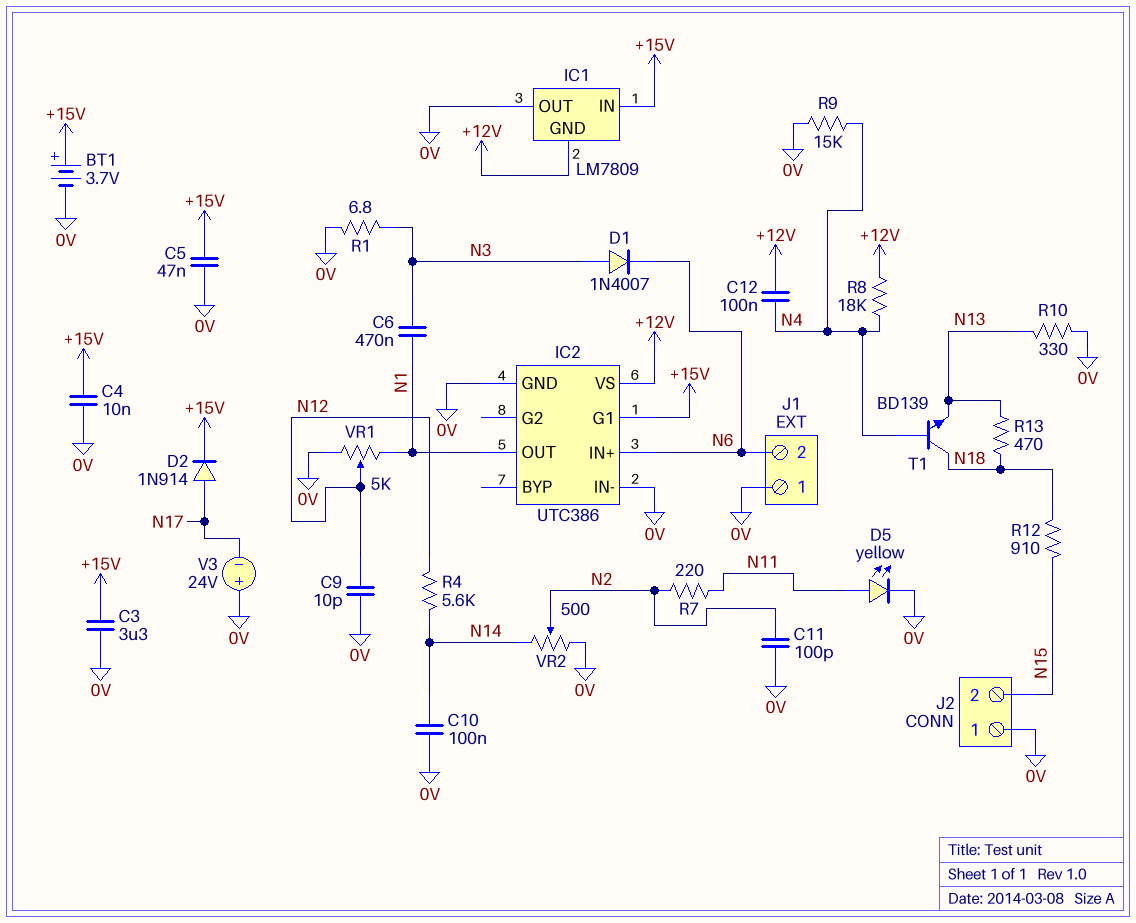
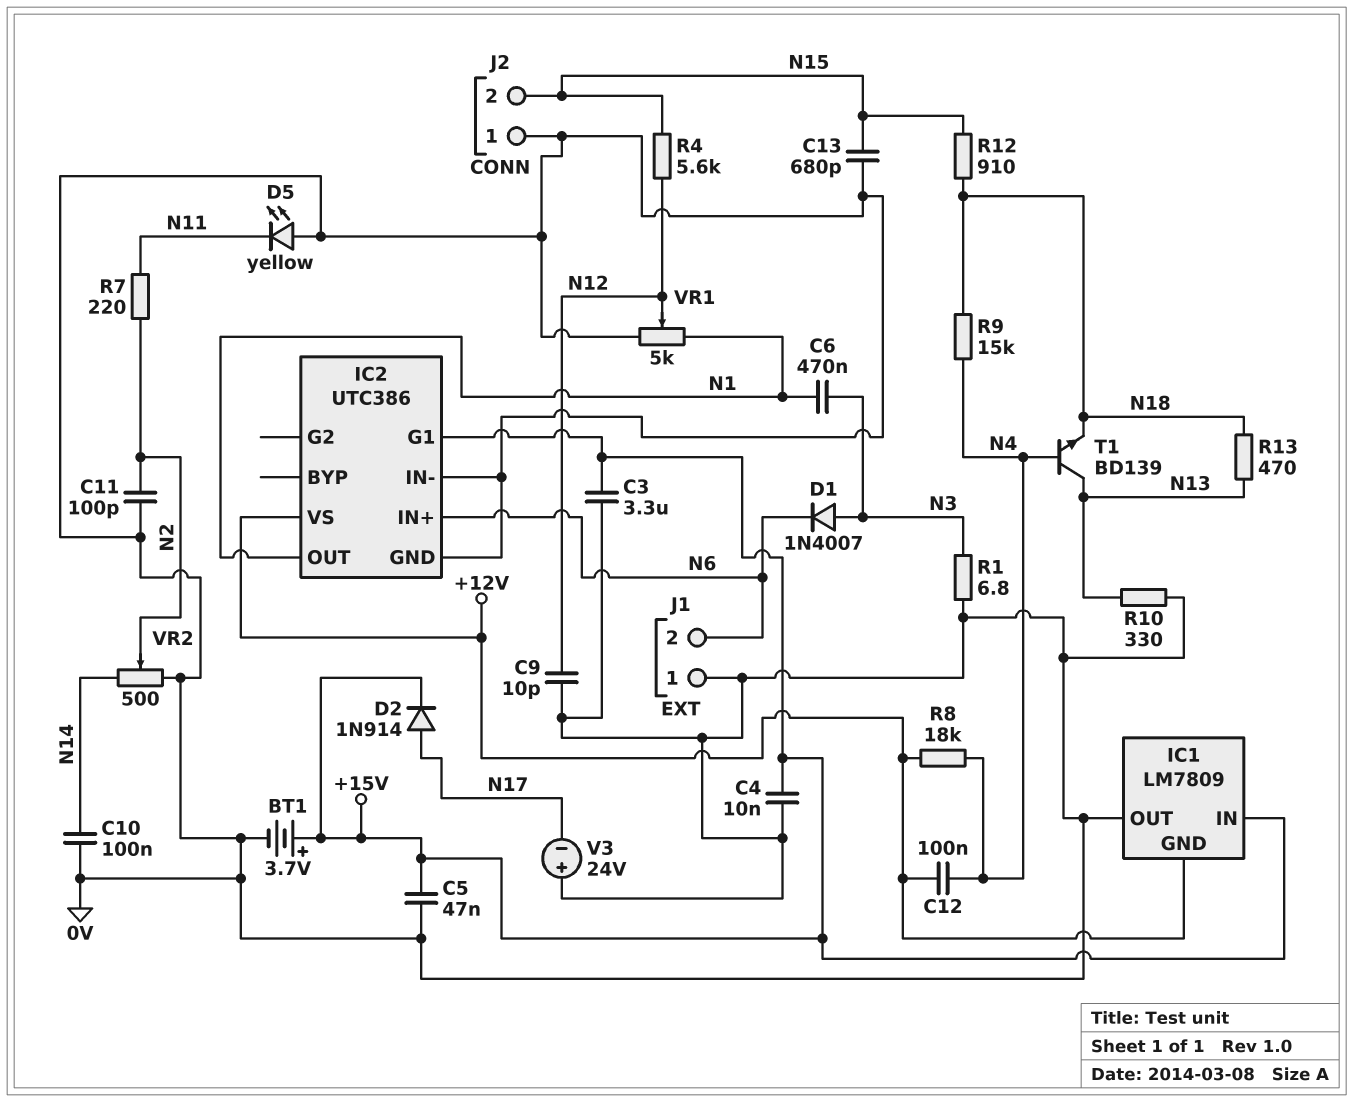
C13: none -> 680pF (0V, N15)
D5: LED yellow (A N11, K 0V) -> LED yellow (A 0V, K N11)
R4: 5.6k (N12, N14) -> 5.6k (N12, N15)
R9: 15k (0V, N4) -> 15k (N4, N18)
T1: NPN BD139 (B N4, C N18, E N13) -> NPN BD139 (B N4, C N13, E N18)

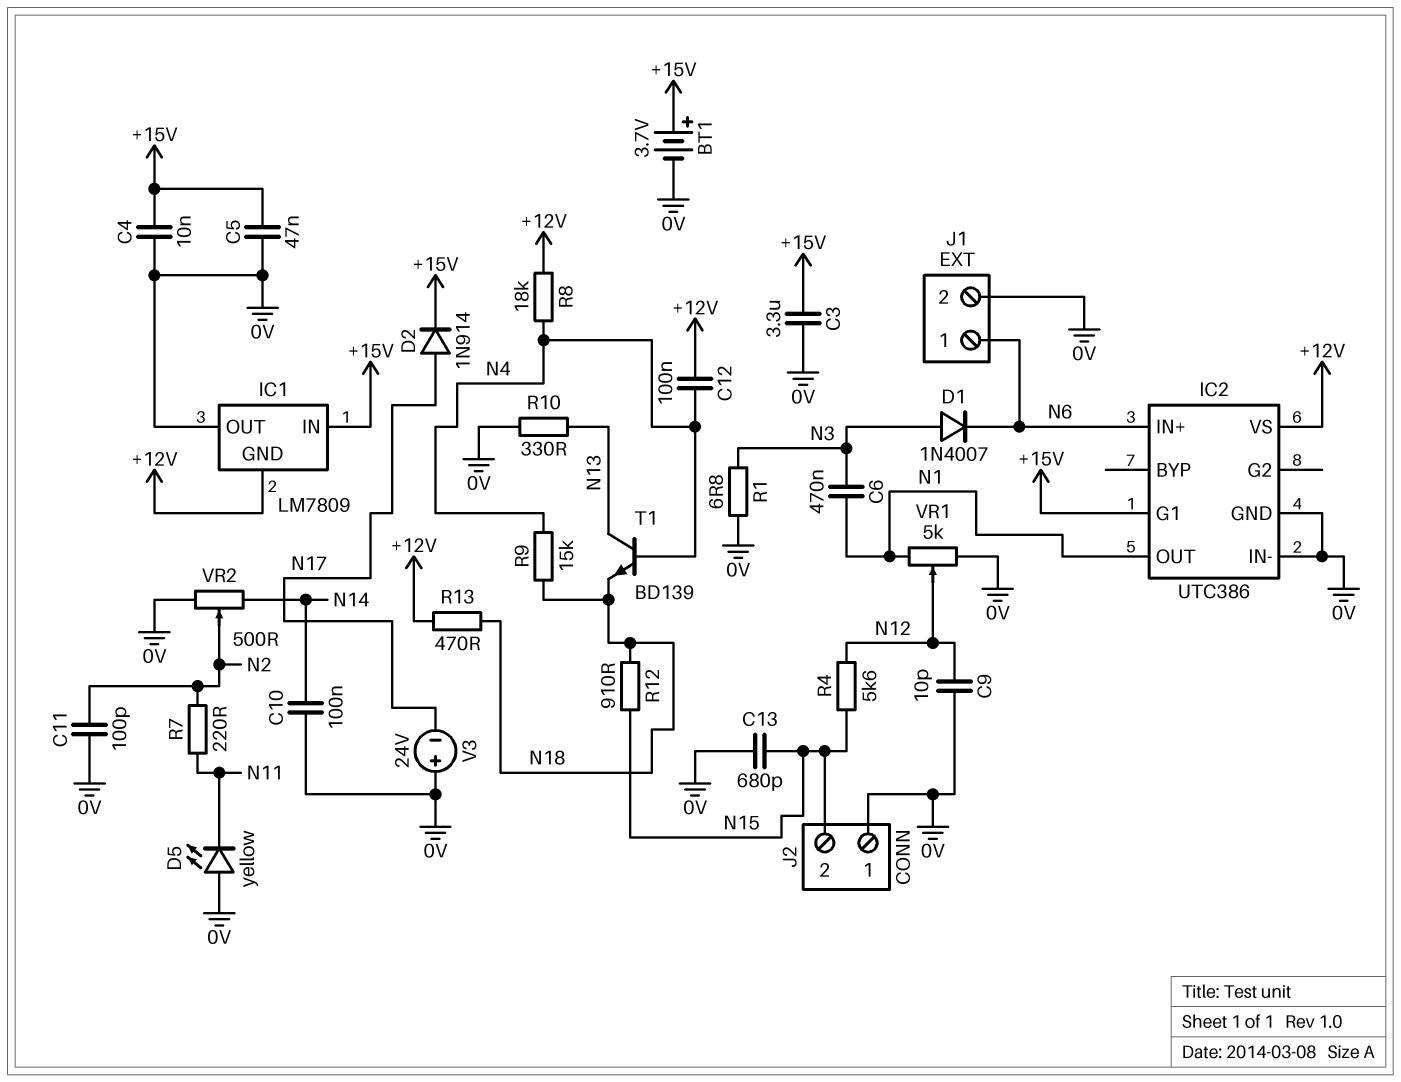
J1 pin 1: 0V -> N6
J1 pin 2: N6 -> 0V
R13: 470 (N13, N18) -> 470 (+12V, N18)

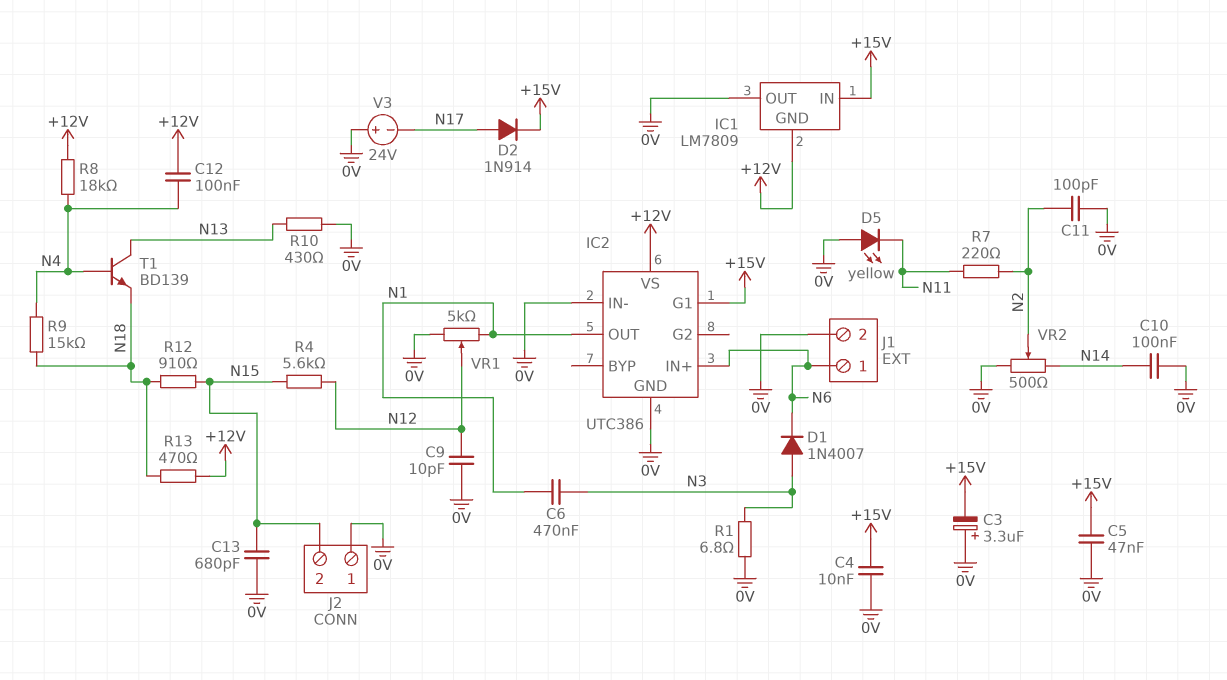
BT1: 3.7V (plus +15V, minus 0V) -> none
C3: 3.3uF (+15V, 0V) -> 3.3uF (plus 0V, minus +15V)
R10: 330 (0V, N13) -> 430 (0V, N13)

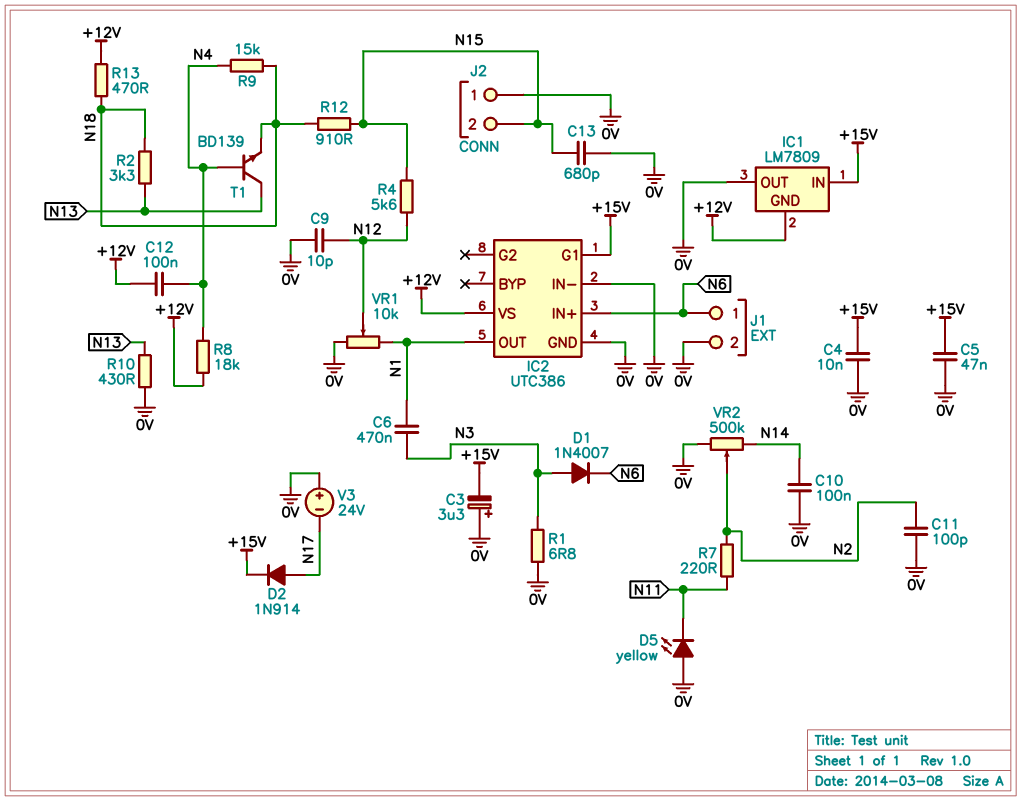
R2: none -> 3.3k (N13, N18)
VR1: 5k (0V, N1, wiper N12) -> 10k (0V, N1, wiper N12)
VR2: 500 (0V, N14, wiper N2) -> 500k (0V, N14, wiper N2)

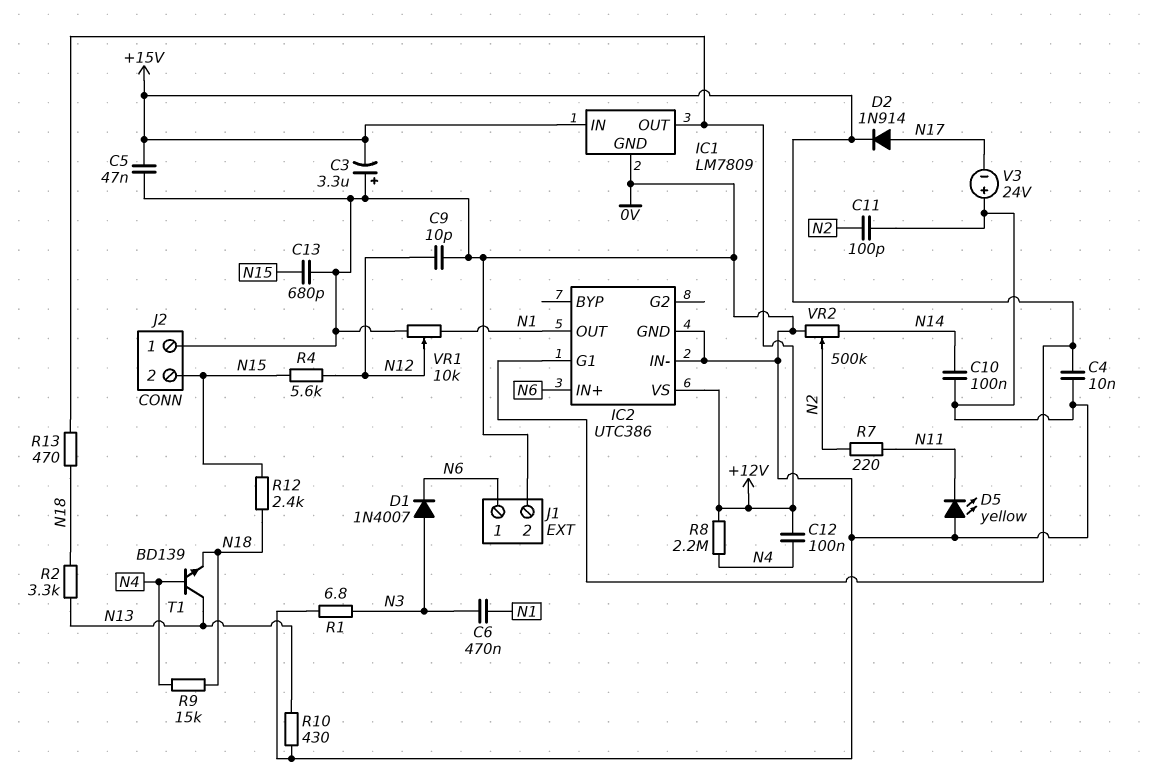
IC1 pin GND: +12V -> 0V
IC1 pin OUT: 0V -> +12V
R8: 18k (+12V, N4) -> 2.2M (+12V, N4)
R12: 910 (N15, N18) -> 2.4k (N15, N18)

